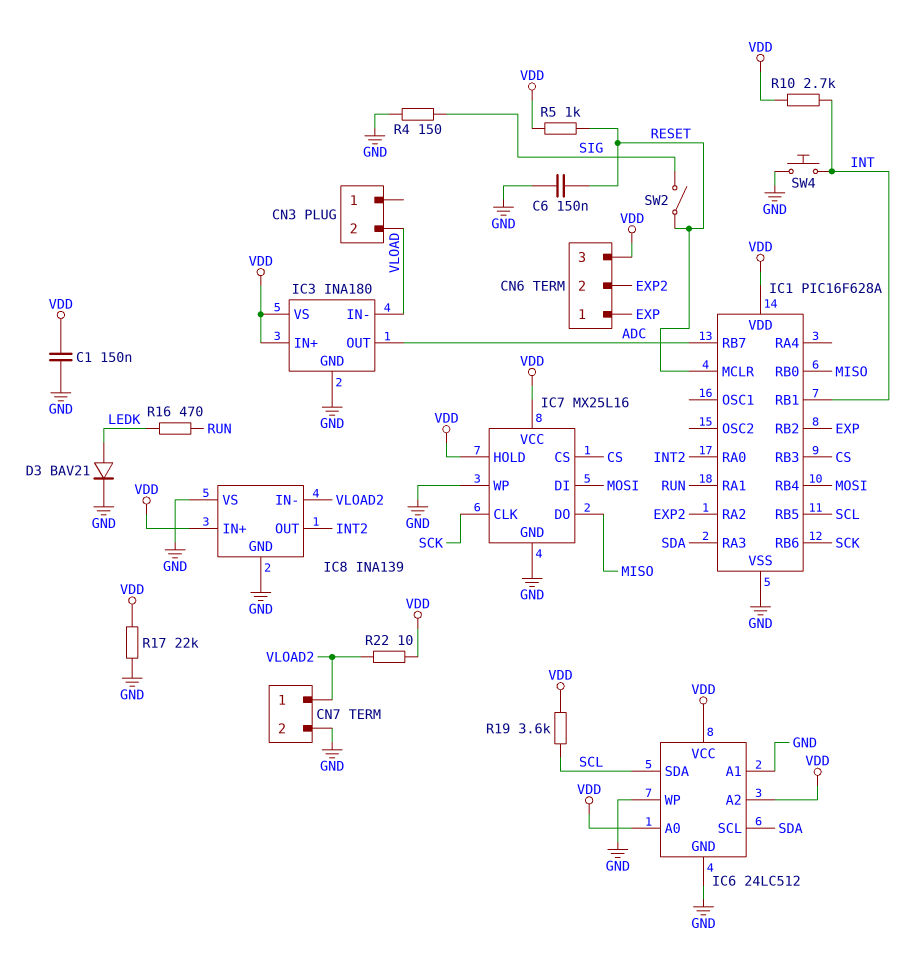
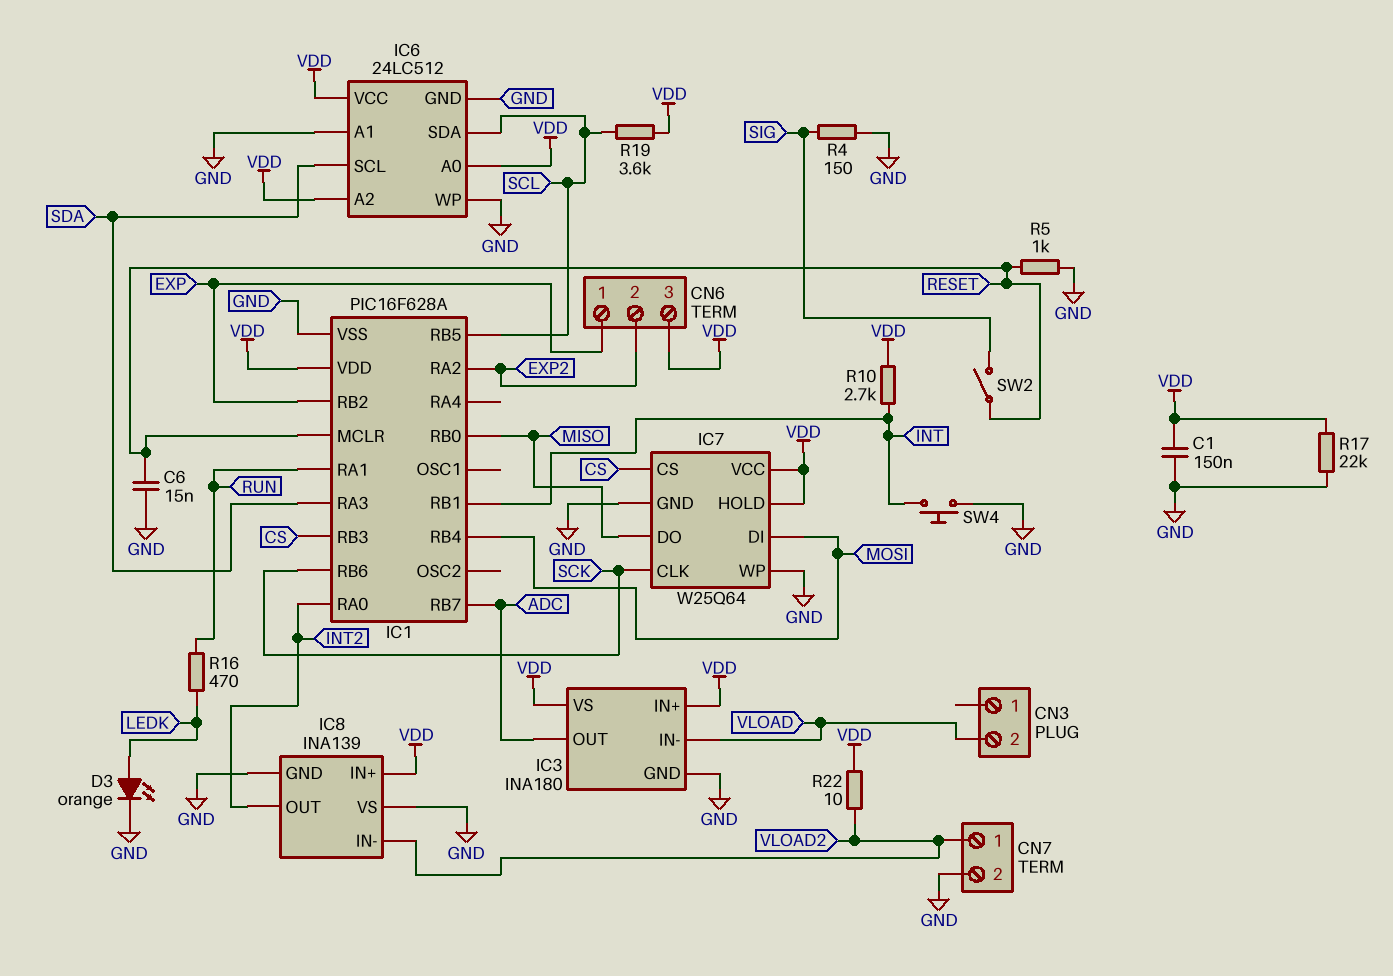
C6: 150nF (GND, RESET) -> 15nF (GND, RESET)
D3: diode BAV21 (A LEDK, K GND) -> LED orange (A LEDK, K GND)
IC7: MX25L16 -> W25Q64
R5: 1k (RESET, VDD) -> 1k (GND, RESET)

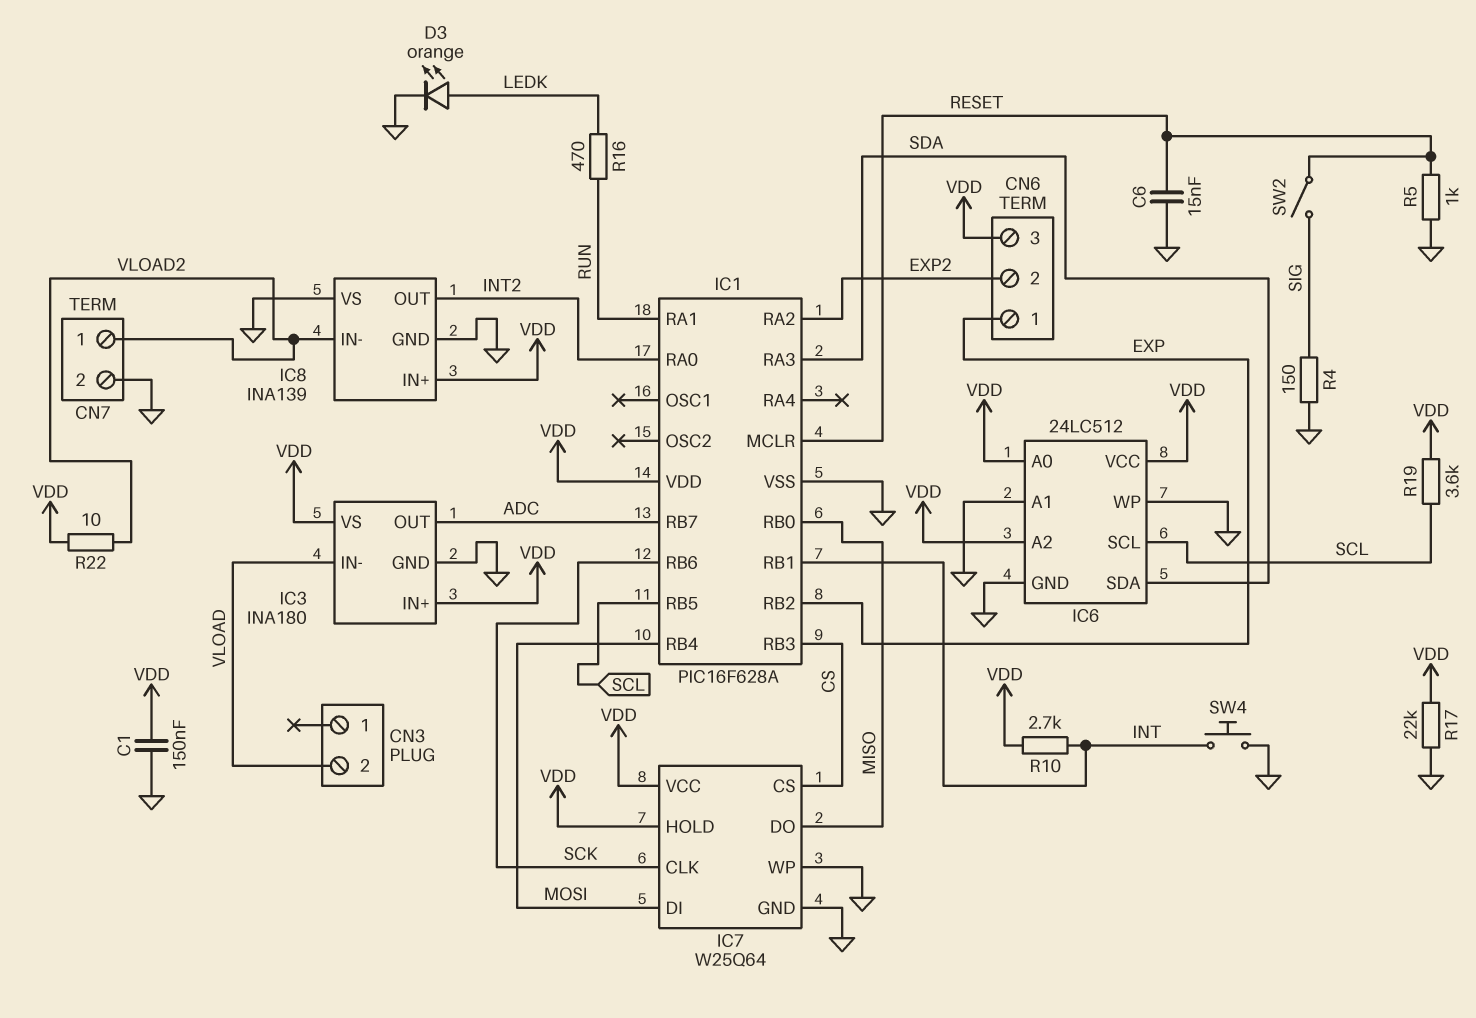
IC6 pin SCL: SDA -> SCL
IC6 pin SDA: SCL -> SDA

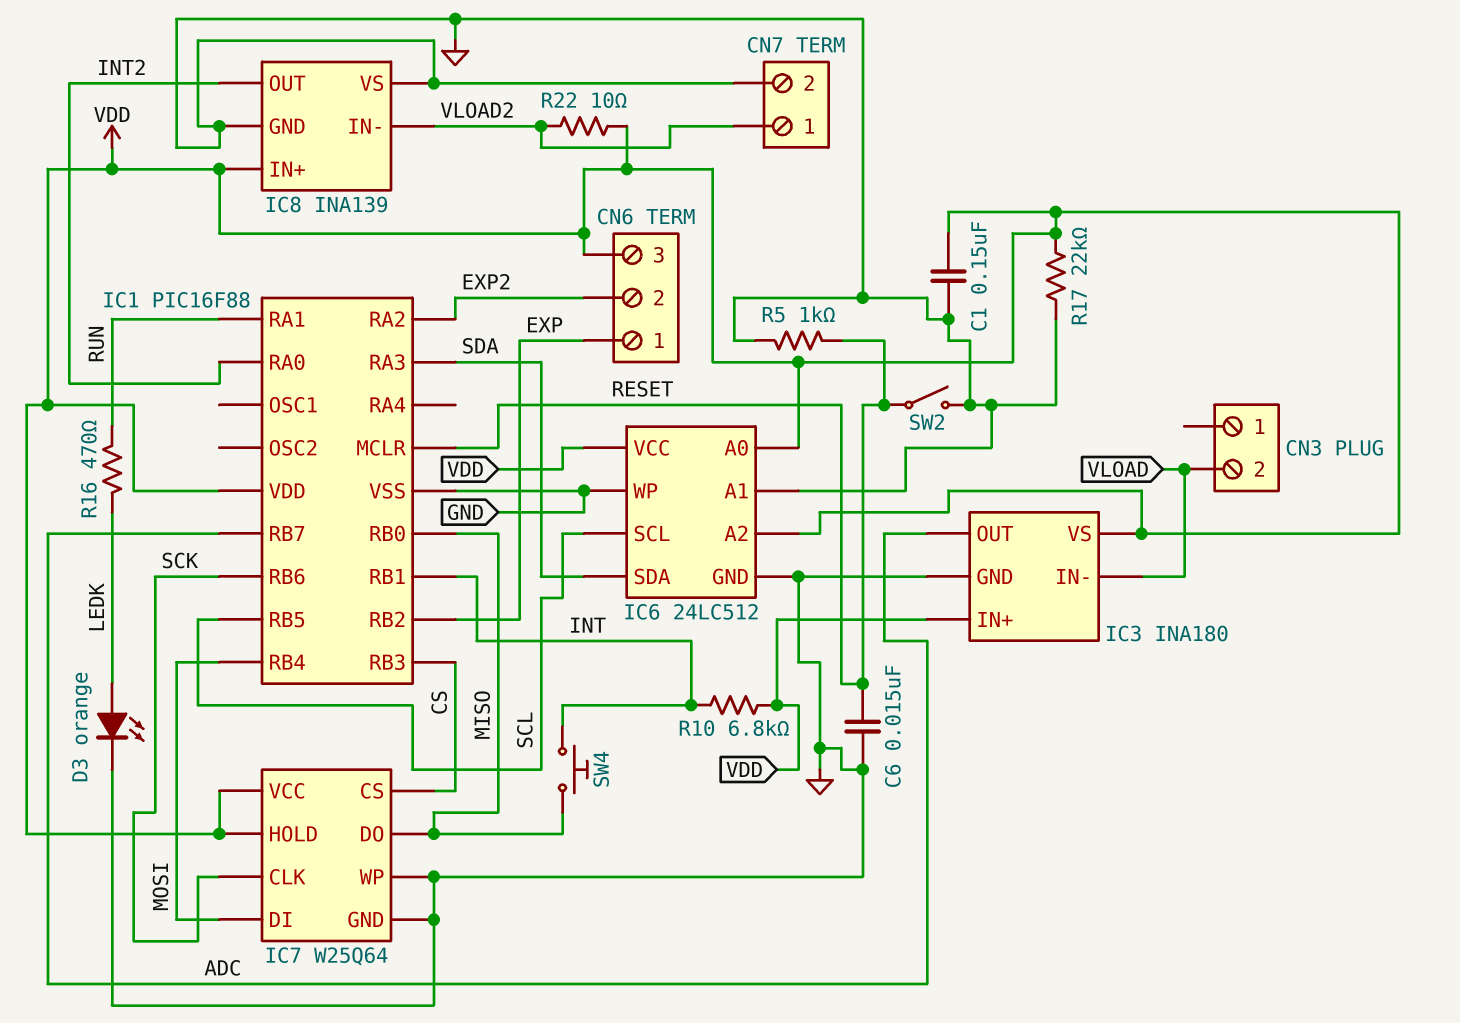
IC1: PIC16F628A -> PIC16F88
R4: 150 (GND, SIG) -> none
R10: 2.7k (INT, VDD) -> 6.8k (INT, VDD)
R19: 3.6k (SCL, VDD) -> none
SW2: switch (RESET, SIG) -> switch (GND, RESET)
SW4: button (GND, INT) -> button (INT, MISO)

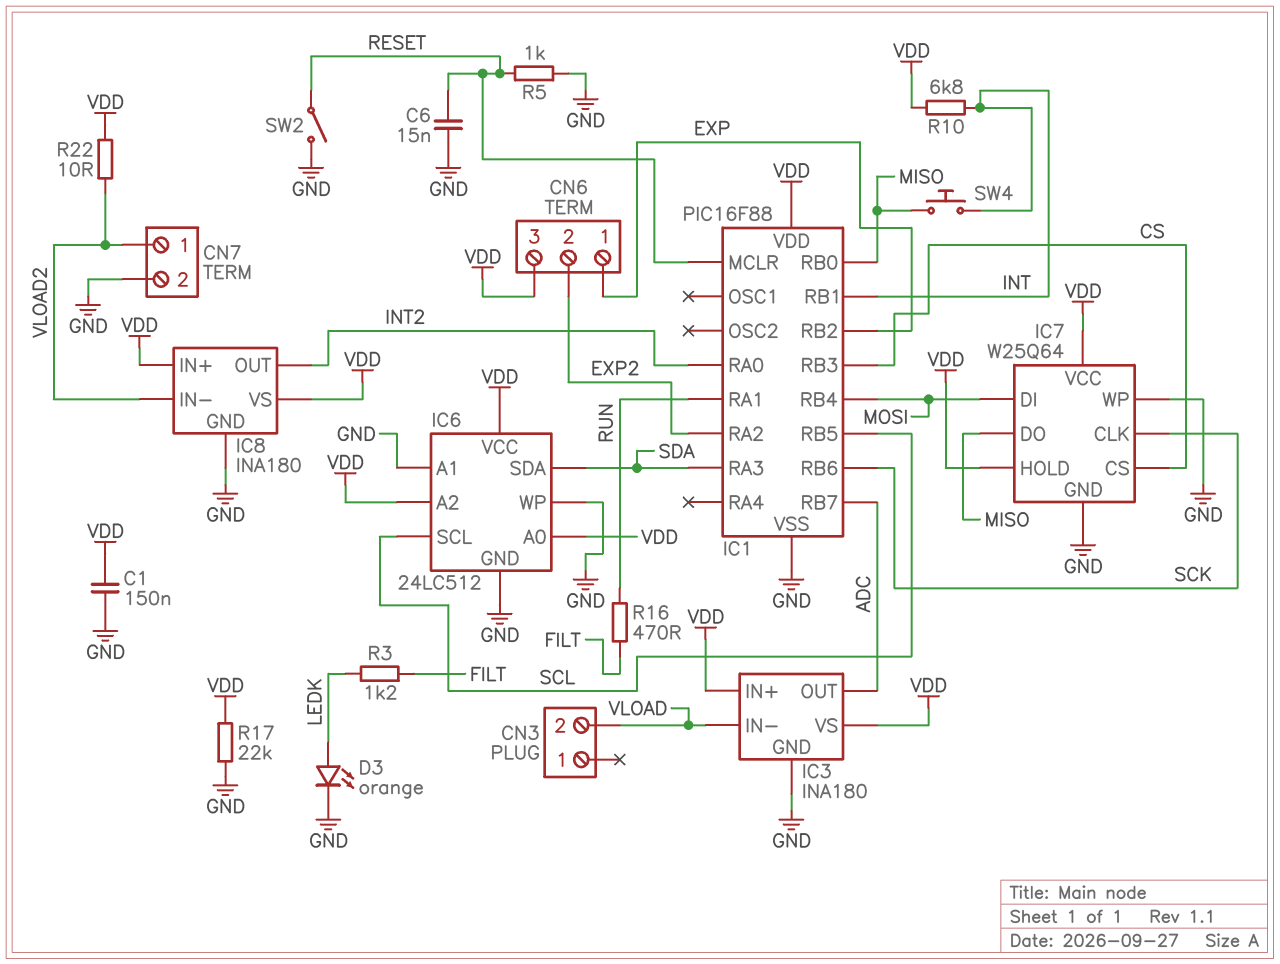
IC8: INA139 -> INA180
IC8 pin VS: GND -> VDD
R3: none -> 1.2k (FILT, LEDK)
R16: 470 (LEDK, RUN) -> 470 (FILT, RUN)

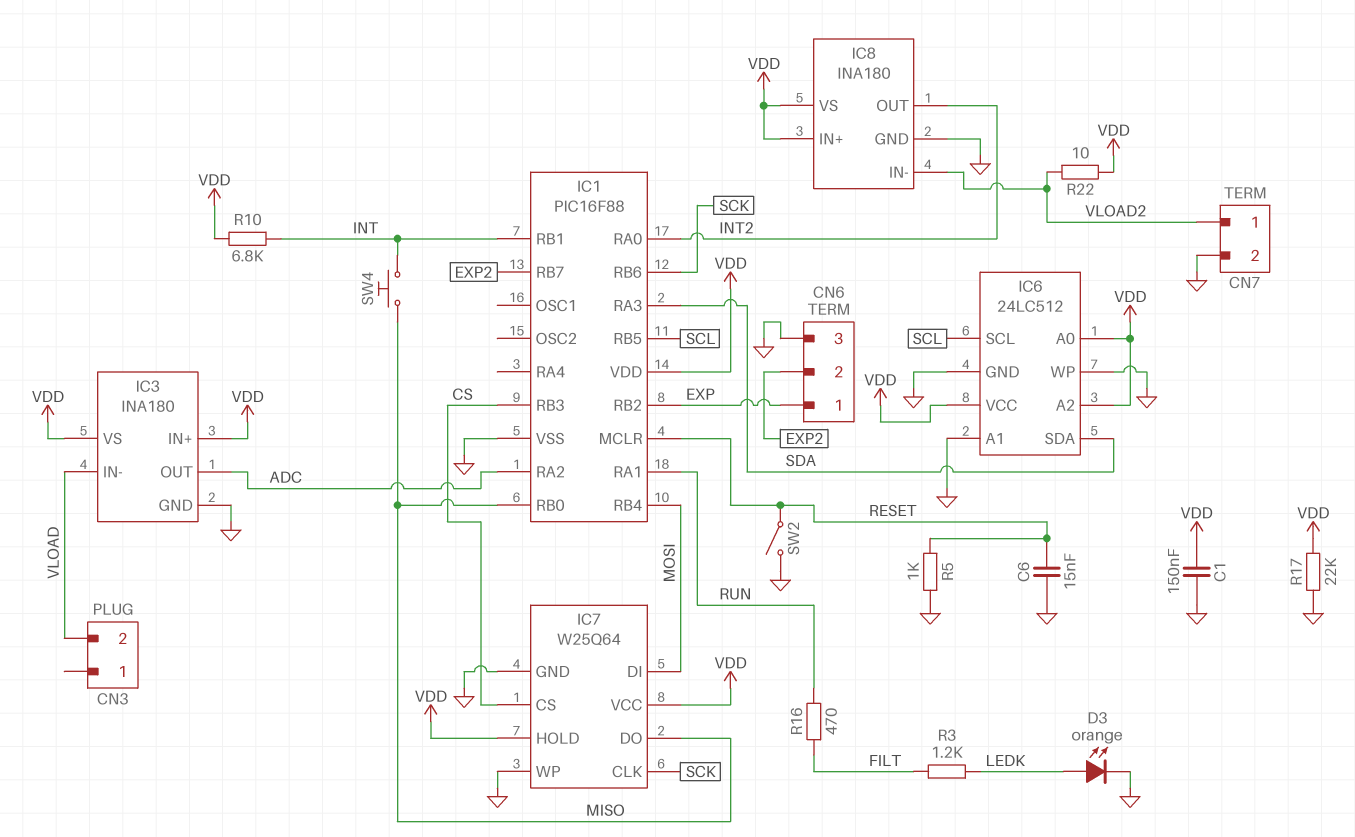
CN6 pin 3: VDD -> GND
IC1 pin RA2: EXP2 -> ADC
IC1 pin RB7: ADC -> EXP2

